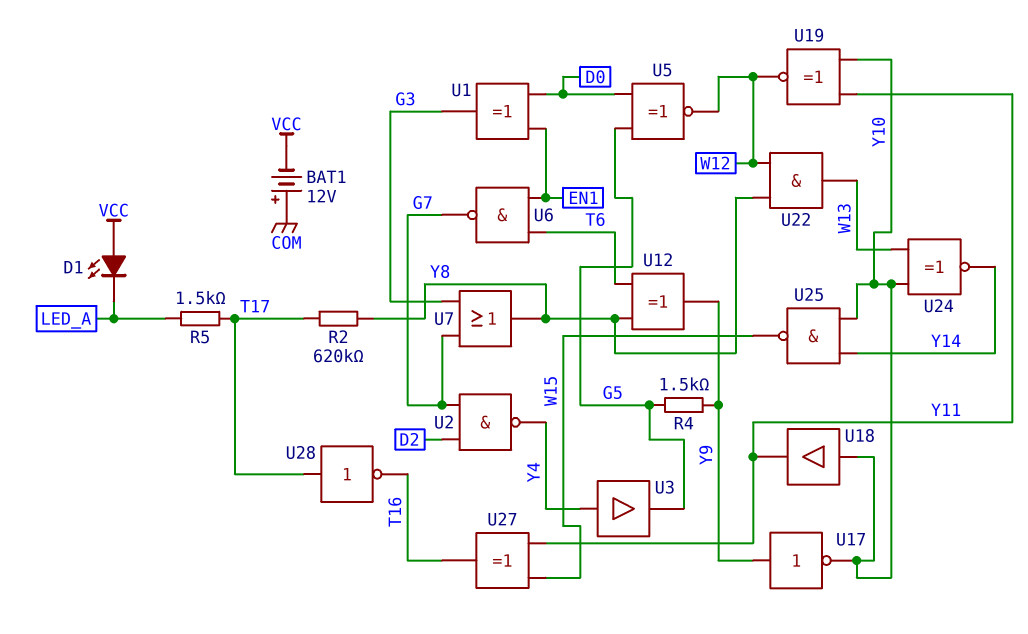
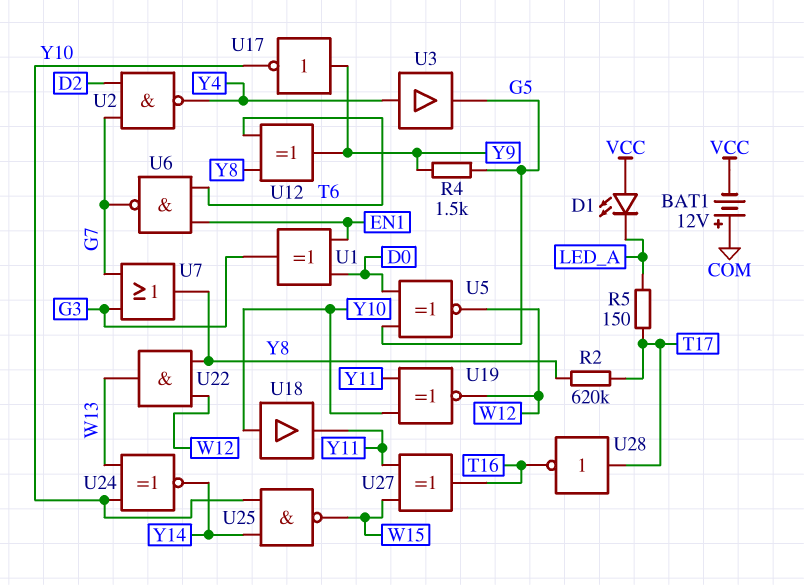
R5: 1.5k (LED_A, T17) -> 150 (LED_A, T17)

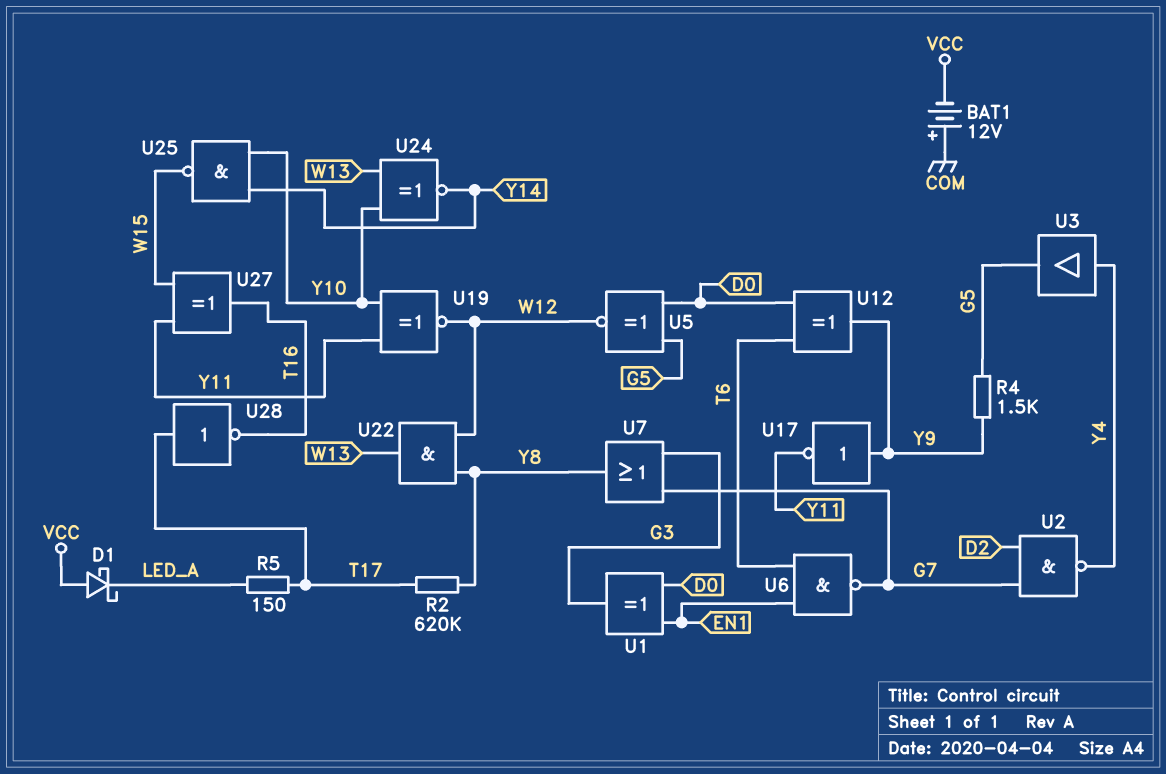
D1: LED (A VCC, K LED_A) -> schottky (A VCC, K LED_A)
U12: XOR (in T6, in Y8, out Y9) -> XOR (in D0, in T6, out Y9)
U17: NOT (in Y9, out Y10) -> NOT (in Y9, out Y11)
U18: buffer (in Y10, out Y11) -> none

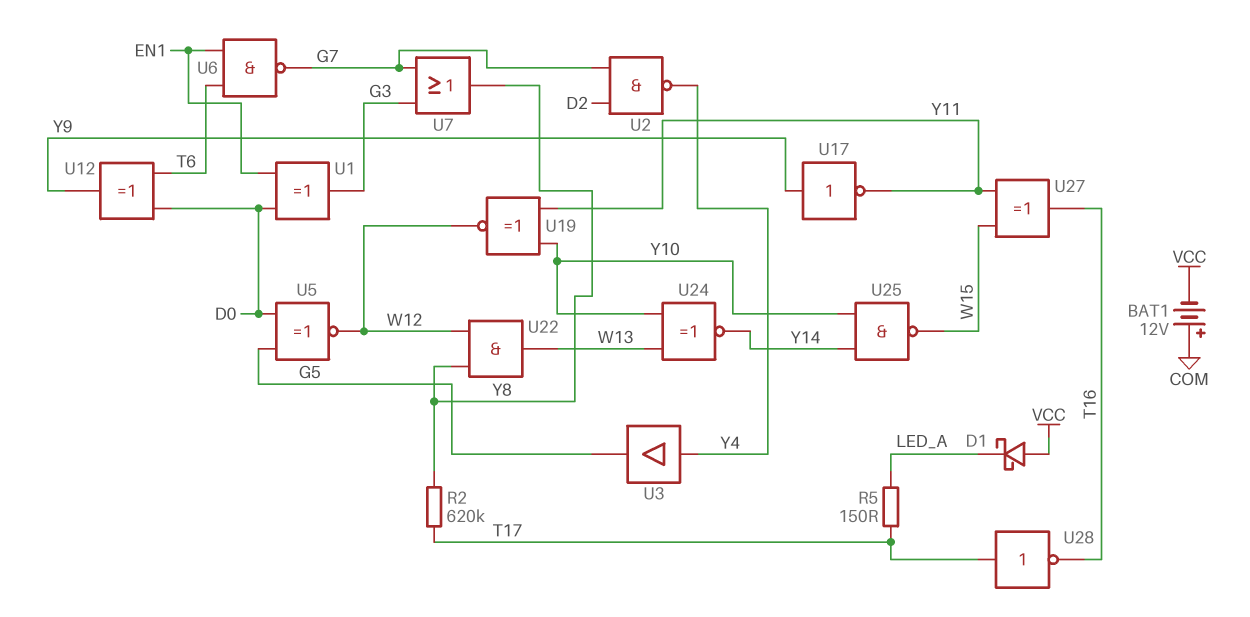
R4: 1.5k (G5, Y9) -> none

